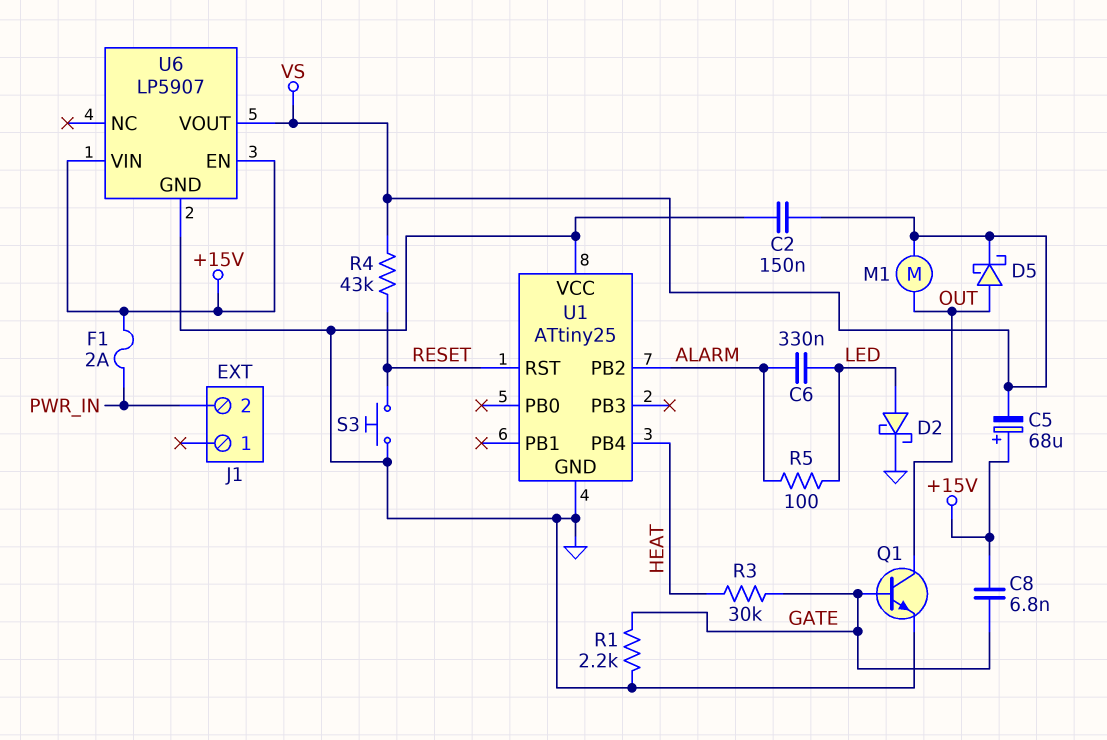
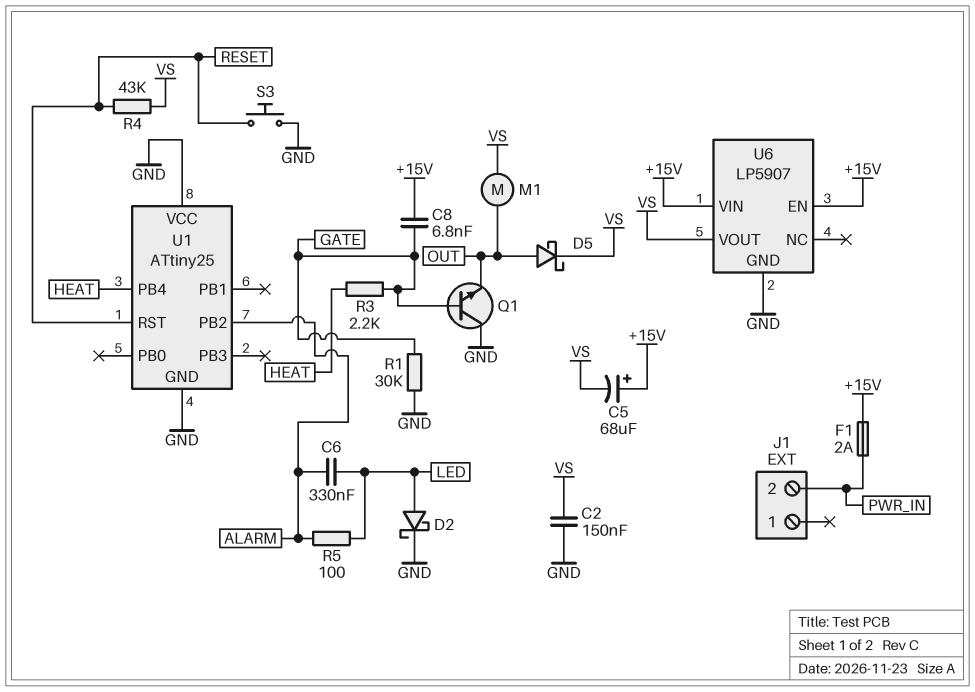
Q1: NPN (B GATE, C OUT, E GND) -> NPN (B GATE, C GND, E OUT)
R1: 2.2k (GATE, GND) -> 30k (GATE, GND)
R3: 30k (GATE, HEAT) -> 2.2k (GATE, HEAT)

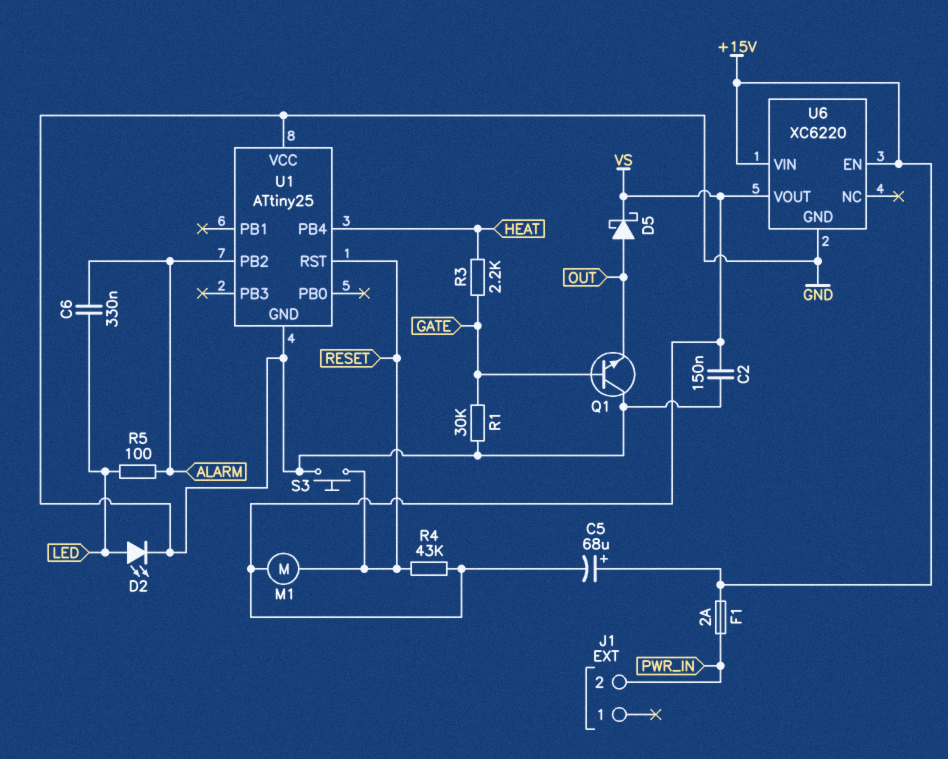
C8: 6.8nF (+15V, GATE) -> none
D2: schottky (A LED, K GND) -> LED (A LED, K GND)
M1: motor (OUT, VS) -> motor (RESET, VS)
U6: LP5907 -> XC6220

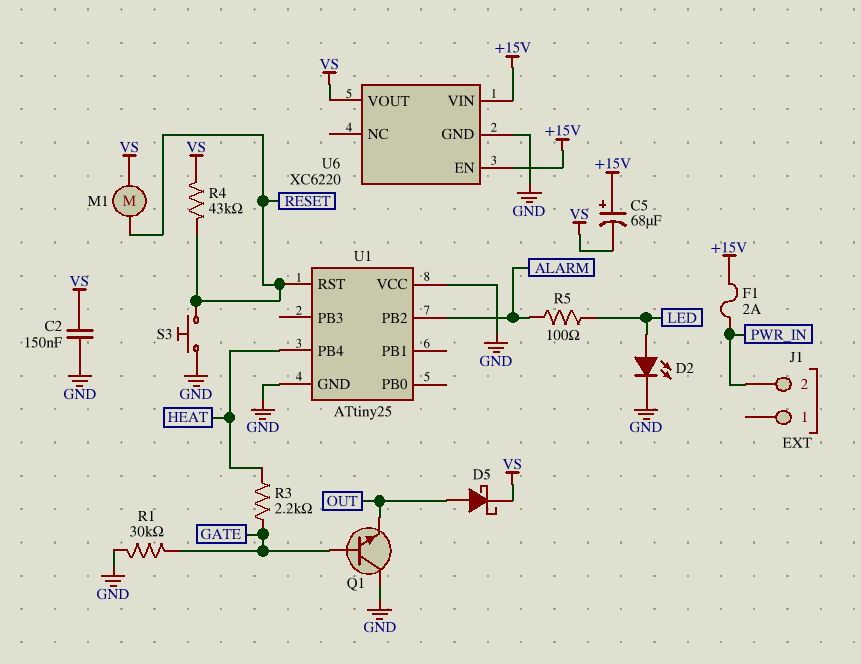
C6: 330nF (ALARM, LED) -> none

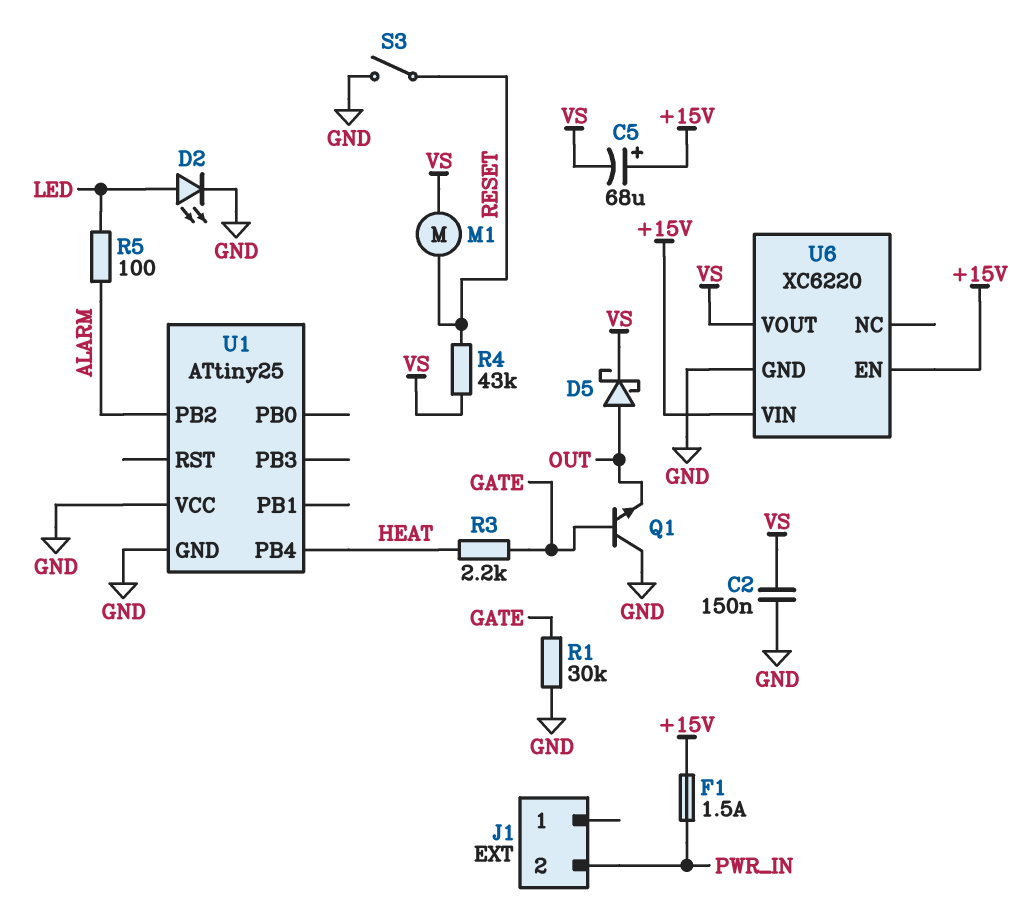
F1: 2A (+15V, PWR_IN) -> 1.5A (+15V, PWR_IN)
S3: button (GND, RESET) -> switch (GND, RESET)
U1 pin RST: RESET -> none

